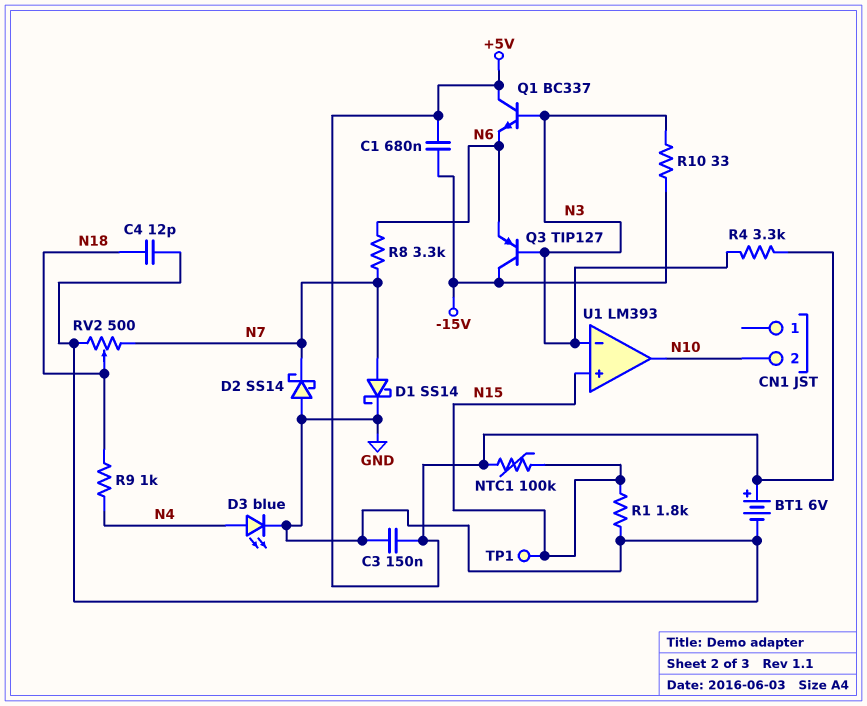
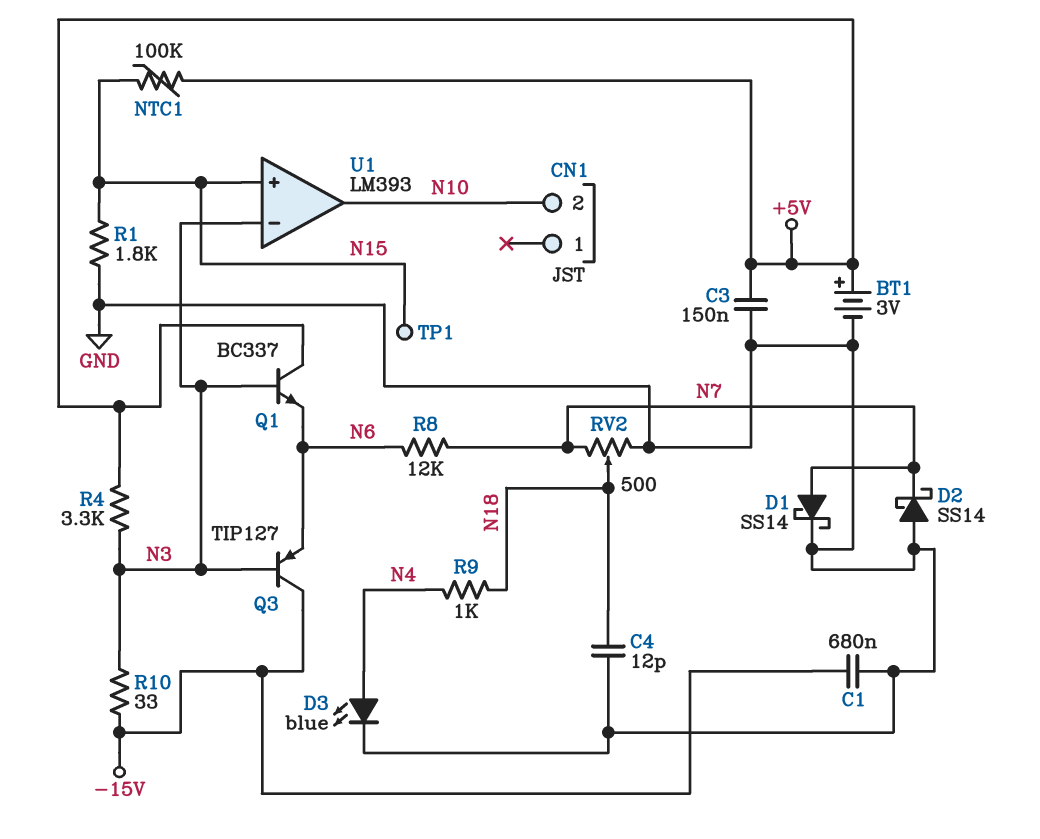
BT1: 6V (plus +5V, minus GND) -> 3V (plus +5V, minus GND)
C1: 680nF (+5V, -15V) -> 680nF (-15V, GND)
R8: 3.3k (N6, N7) -> 12k (N6, N7)

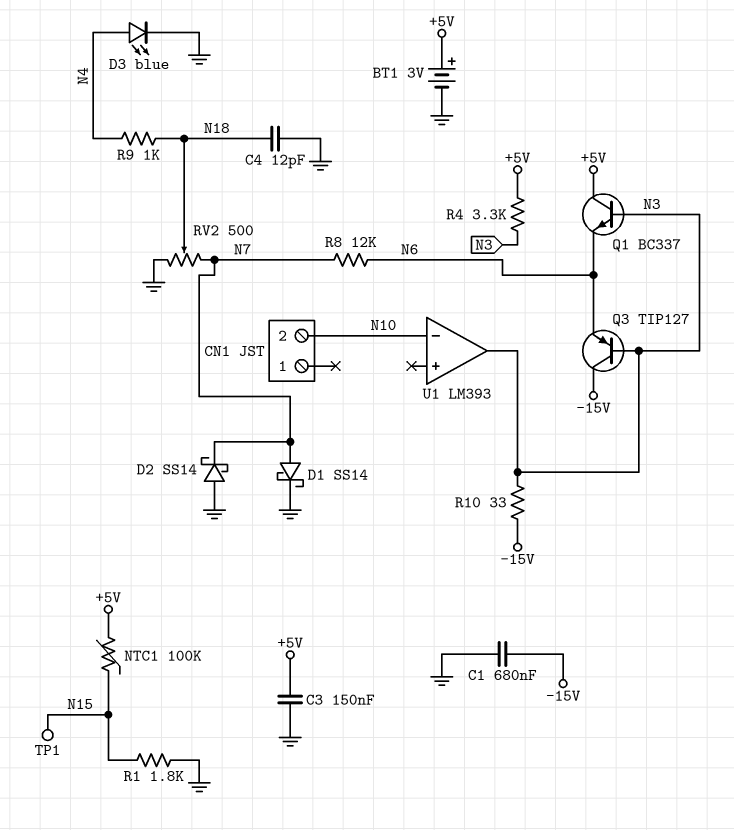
U1 pin in+: N15 -> none
U1 pin in-: N3 -> N10
U1 pin out: N10 -> N3

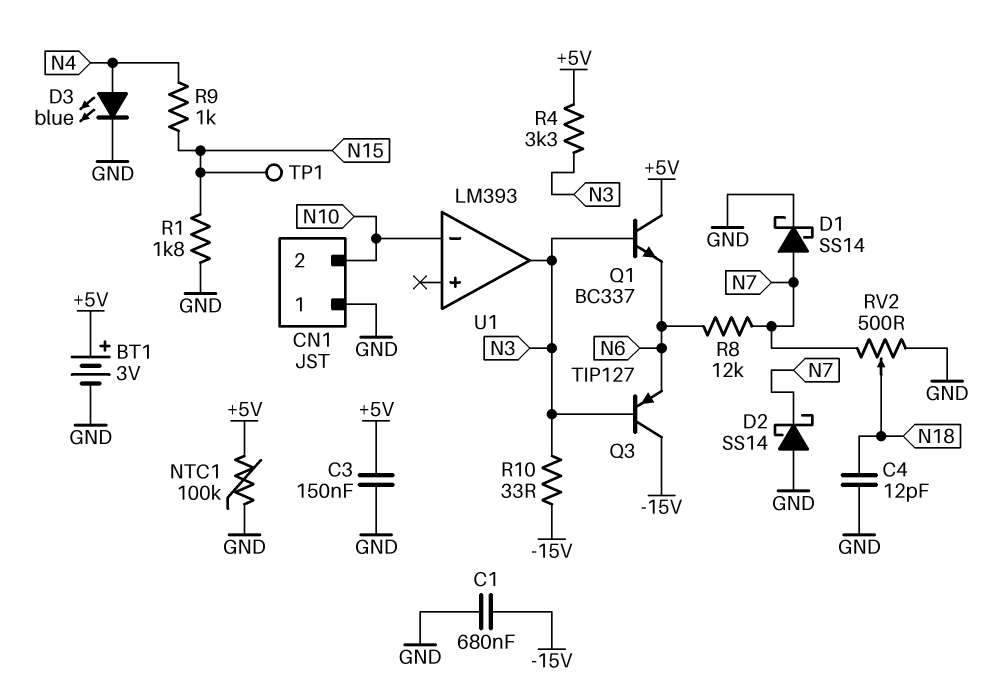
CN1 pin 1: none -> GND
NTC1: 100k (+5V, N15) -> 100k (+5V, GND)
R9: 1k (N4, N18) -> 1k (N4, N15)

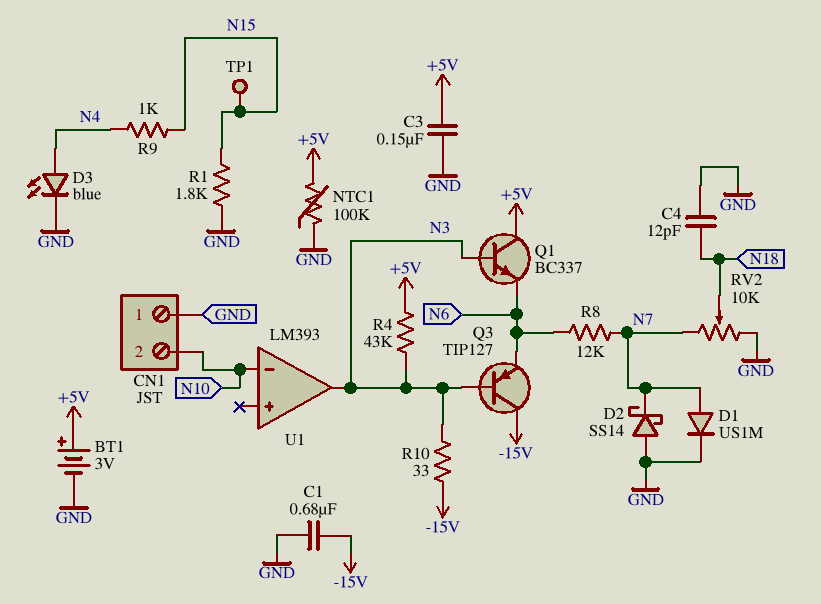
D1: schottky SS14 (A N7, K GND) -> diode US1M (A N7, K GND)
R4: 3.3k (+5V, N3) -> 43k (+5V, N3)
RV2: 500 (GND, N7, wiper N18) -> 10k (GND, N7, wiper N18)

